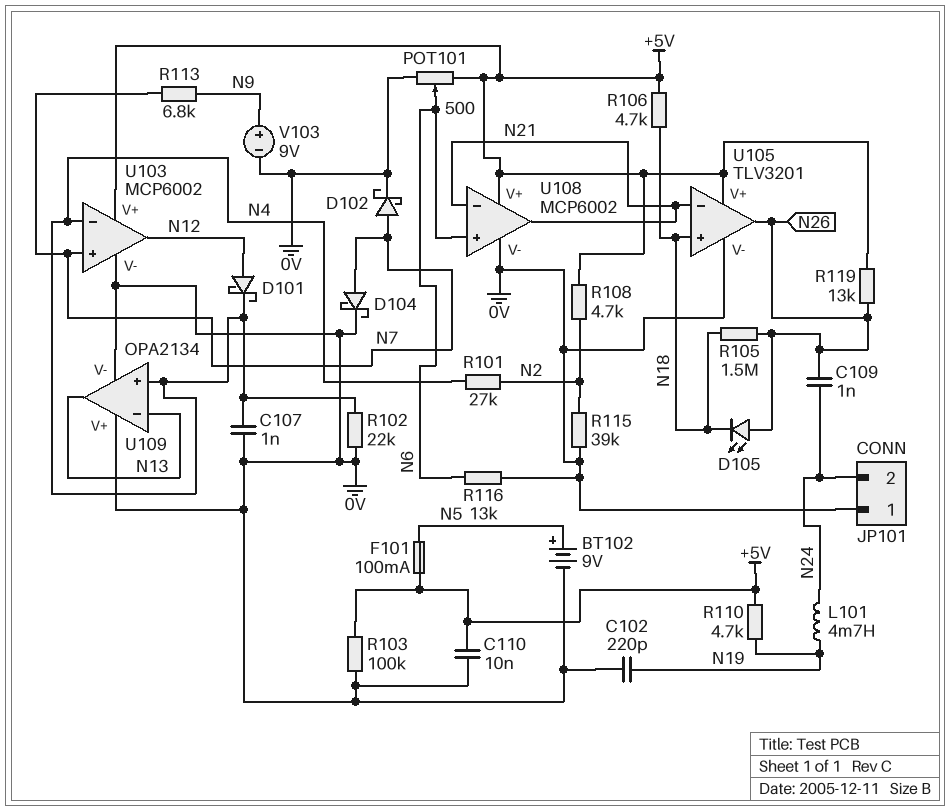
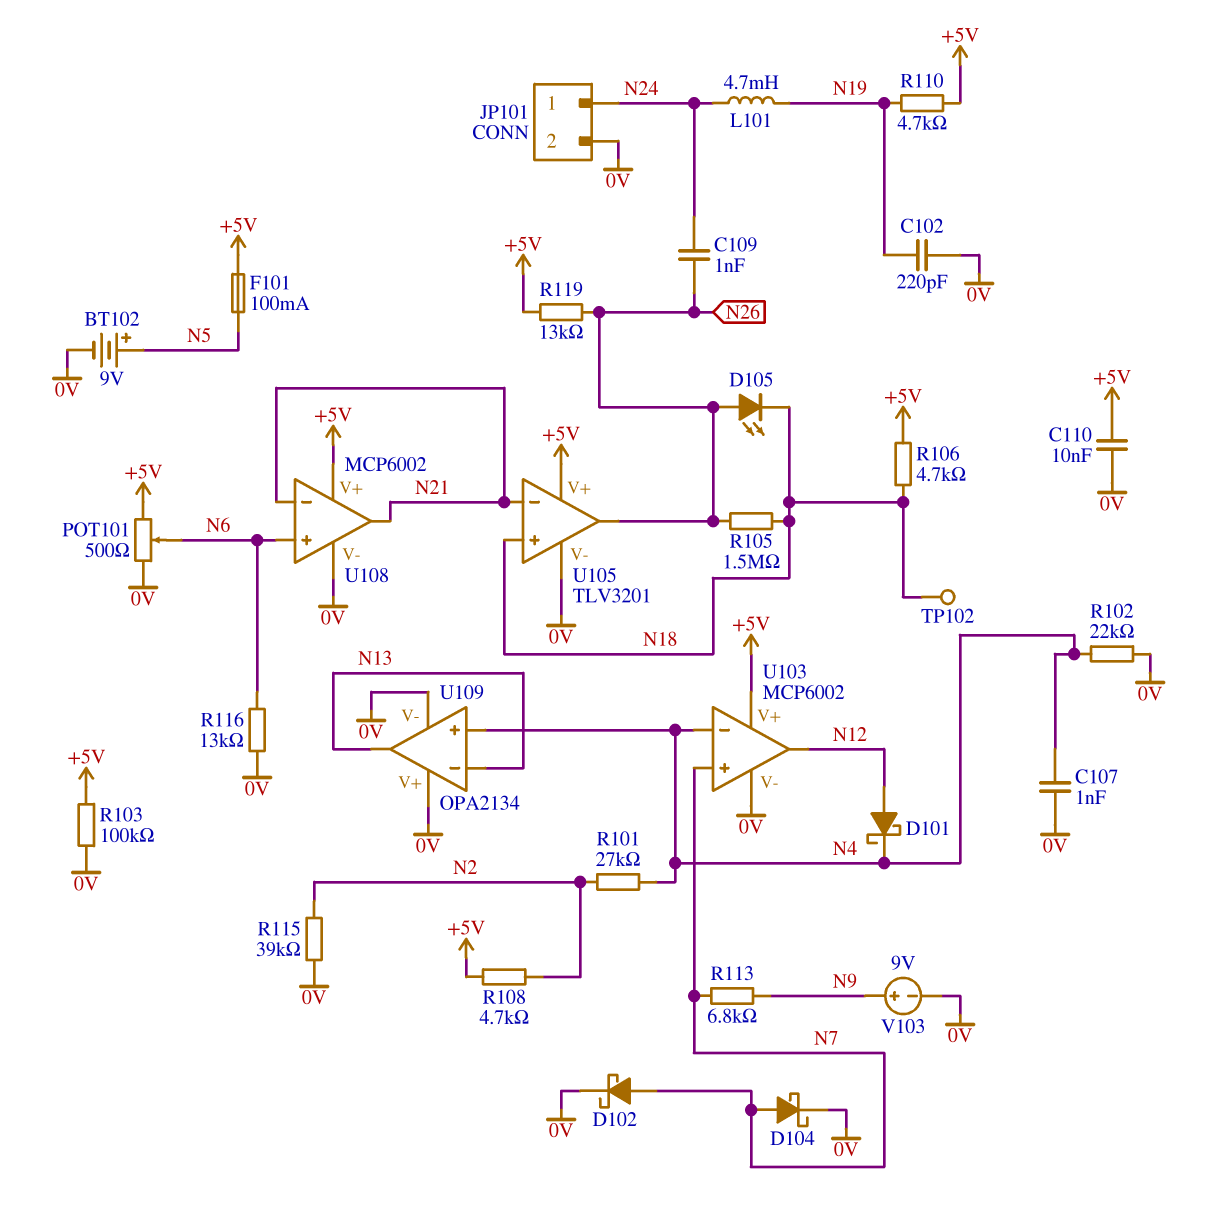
JP101 pin 1: 0V -> N24
JP101 pin 2: N24 -> 0V
TP102: none -> test point (N18)

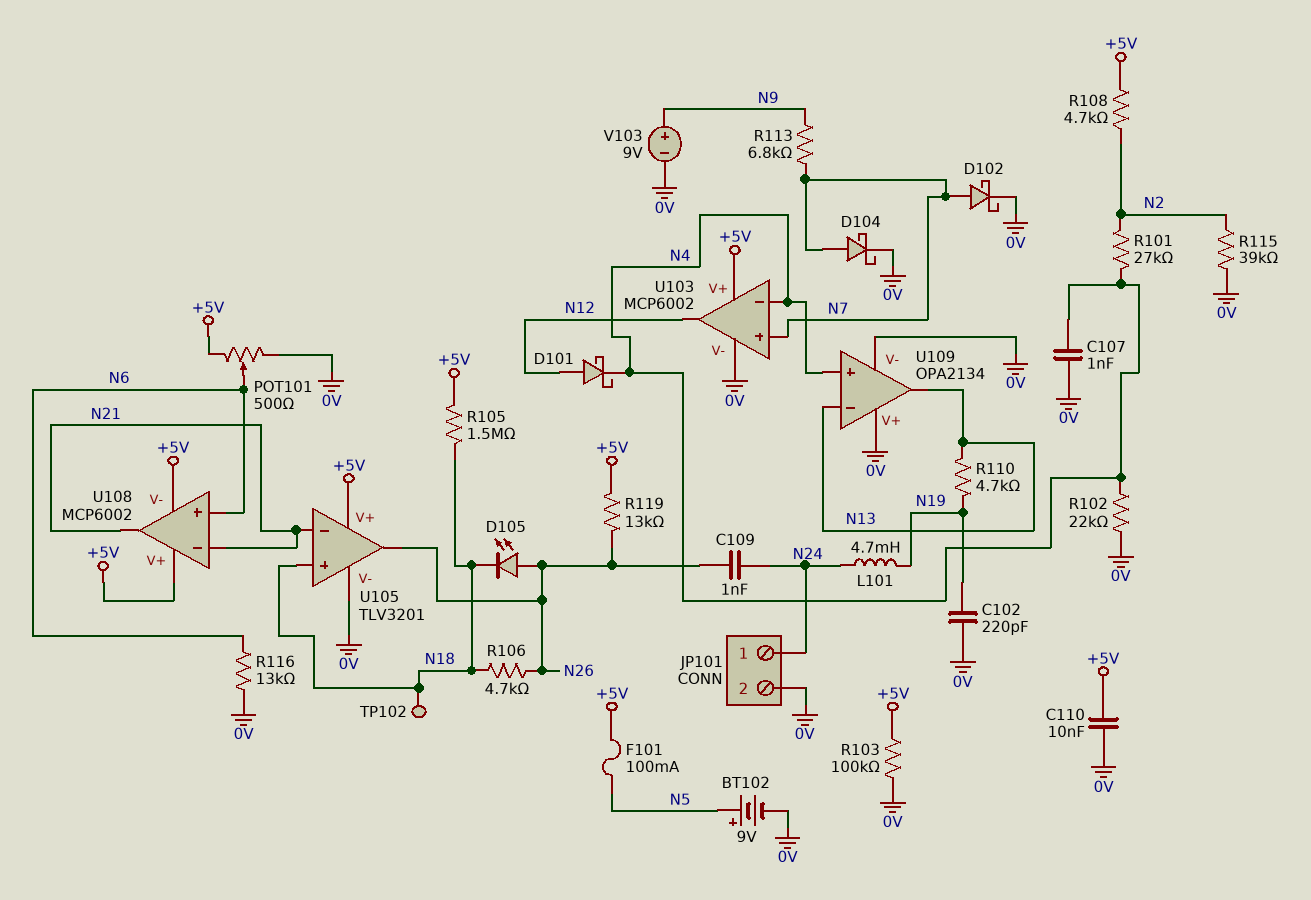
R105: 1.5M (N18, N26) -> 1.5M (+5V, N18)
R106: 4.7k (+5V, N18) -> 4.7k (N18, N26)
R110: 4.7k (+5V, N19) -> 4.7k (N13, N19)
U108 pin V-: 0V -> +5V

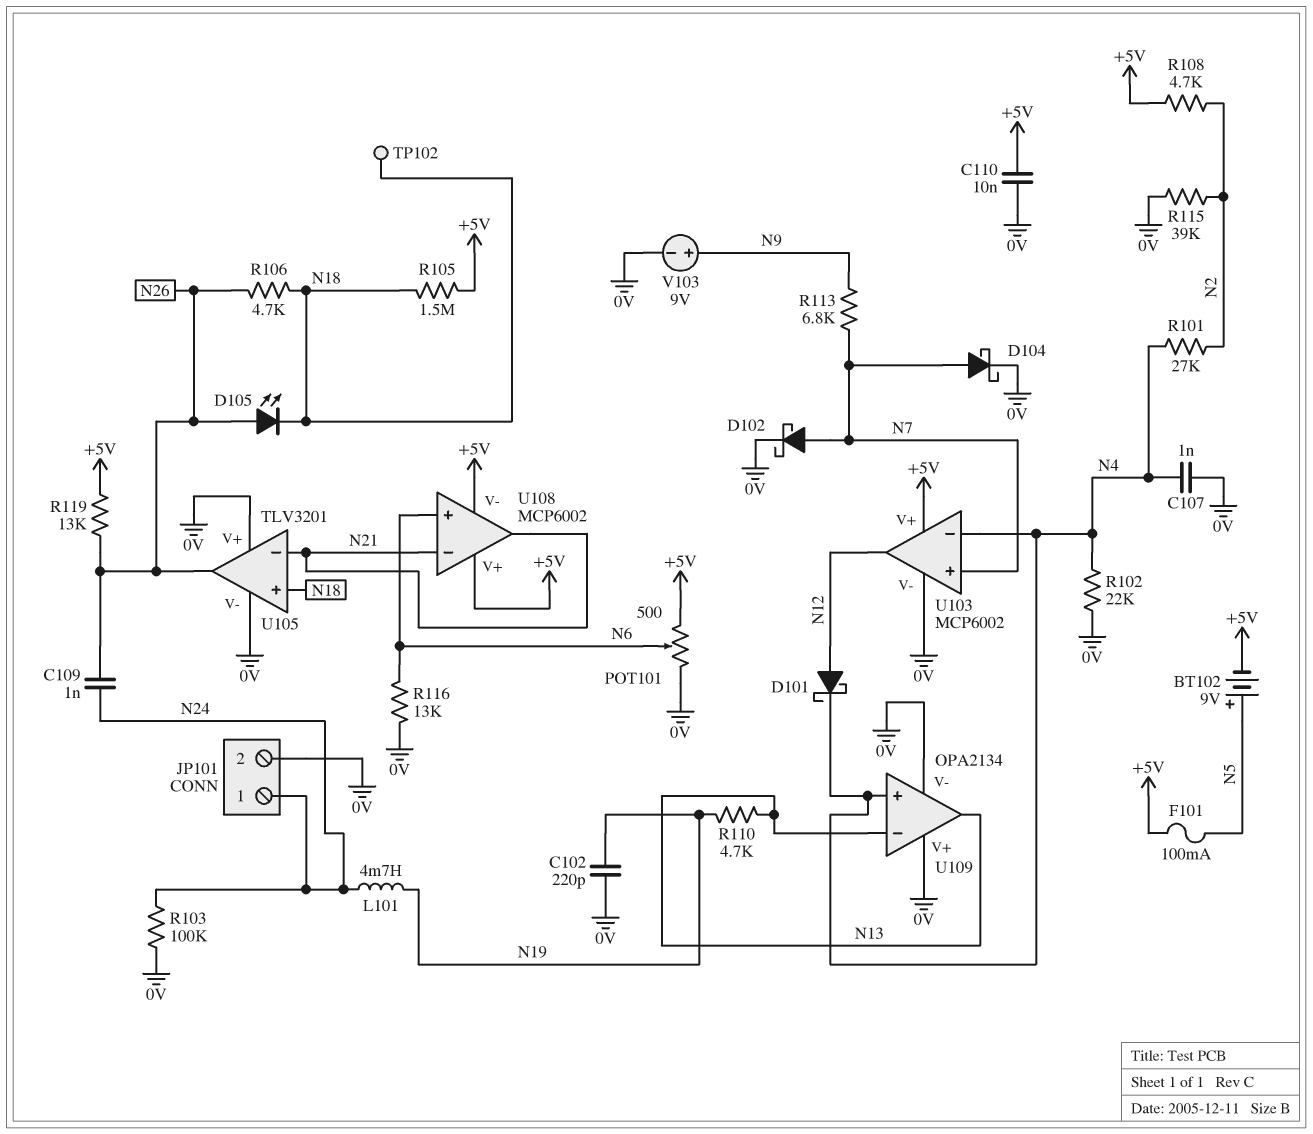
BT102: 9V (plus N5, minus 0V) -> 9V (plus N5, minus +5V)
R103: 100k (+5V, 0V) -> 100k (0V, N24)
U105 pin V+: +5V -> 0V

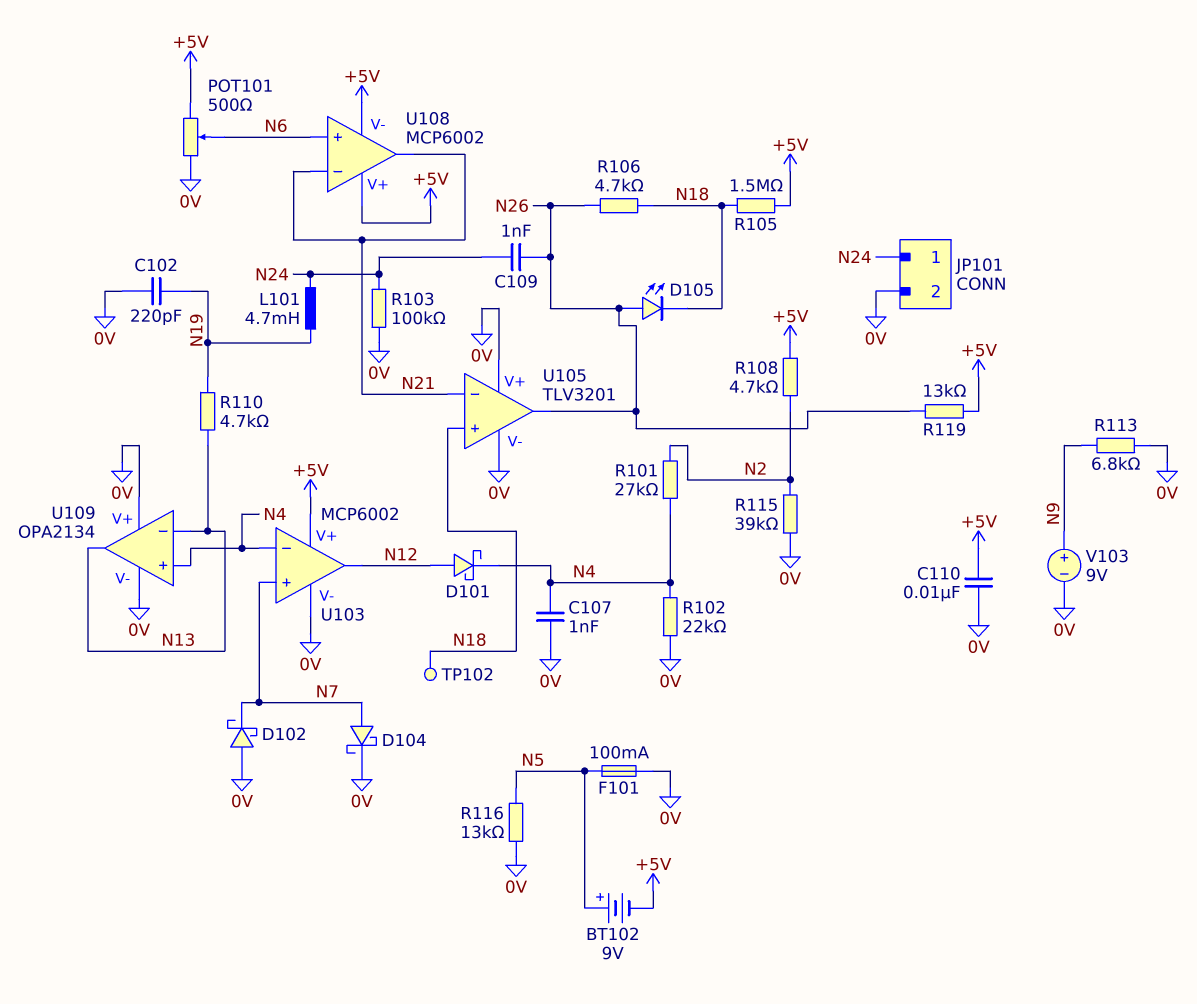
D102: schottky (A N7, K 0V) -> schottky (A 0V, K N7)
F101: 100mA (+5V, N5) -> 100mA (0V, N5)
R113: 6.8k (N7, N9) -> 6.8k (0V, N9)
R116: 13k (0V, N6) -> 13k (0V, N5)

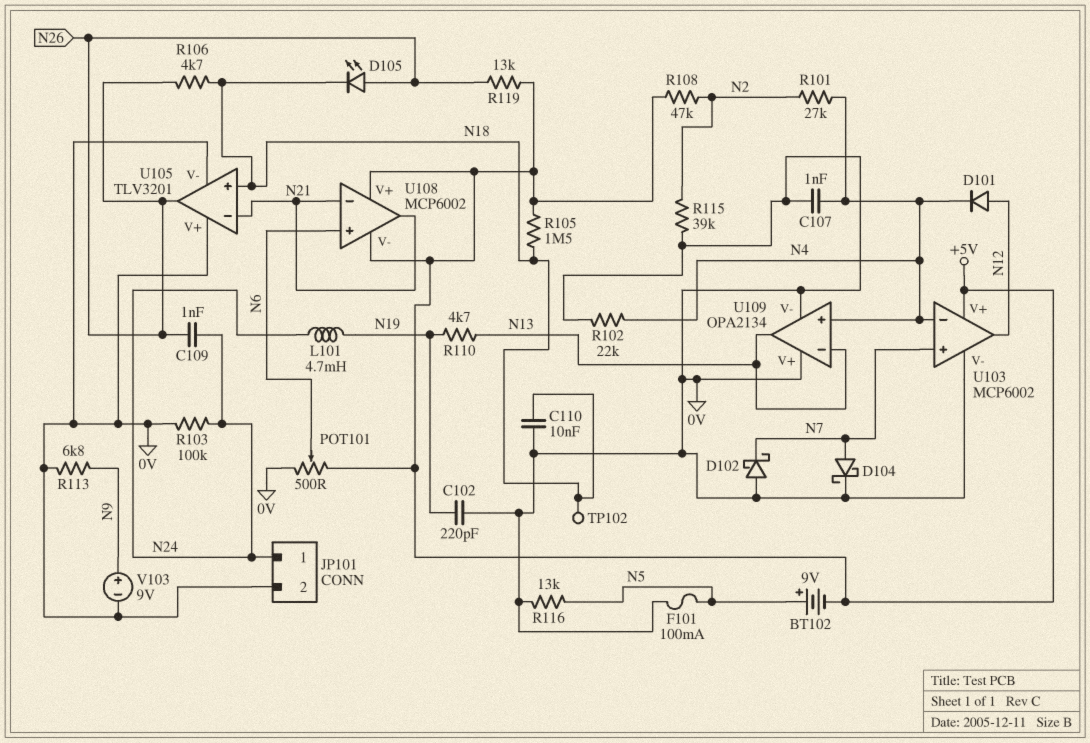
C110: 10nF (+5V, 0V) -> 10nF (0V, N18)
D101: schottky (A N12, K N4) -> diode (A N12, K N4)
R108: 4.7k (+5V, N2) -> 47k (+5V, N2)

